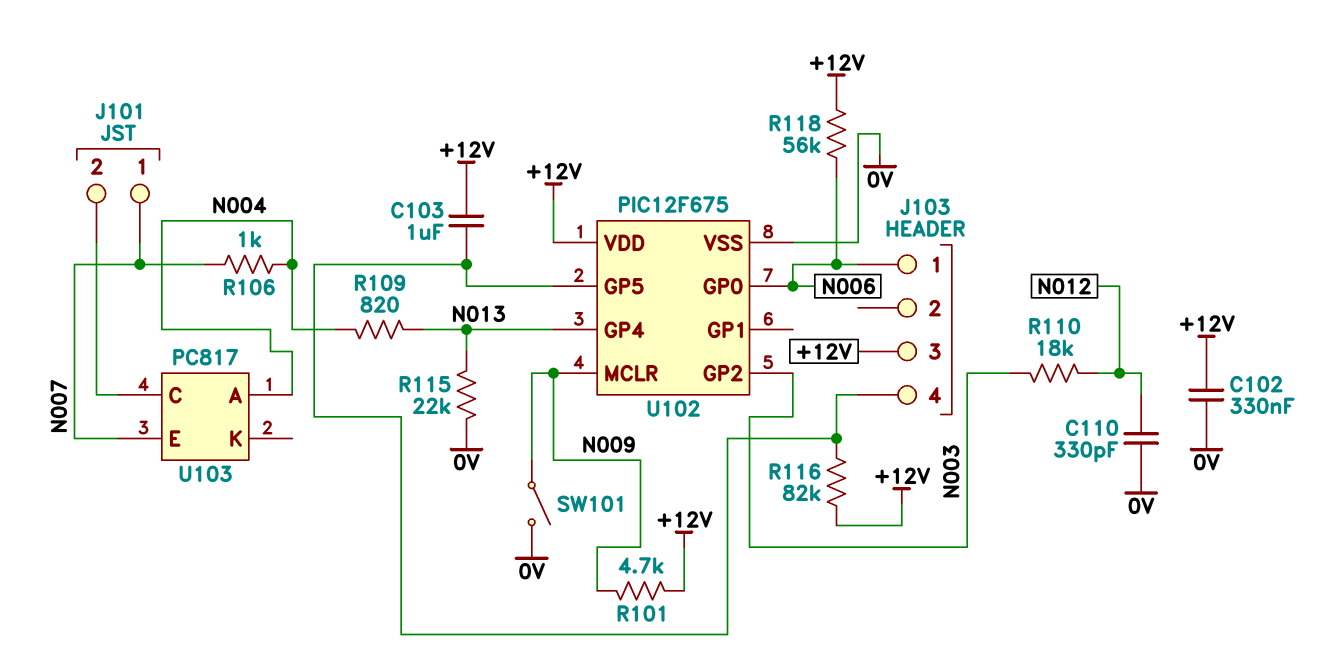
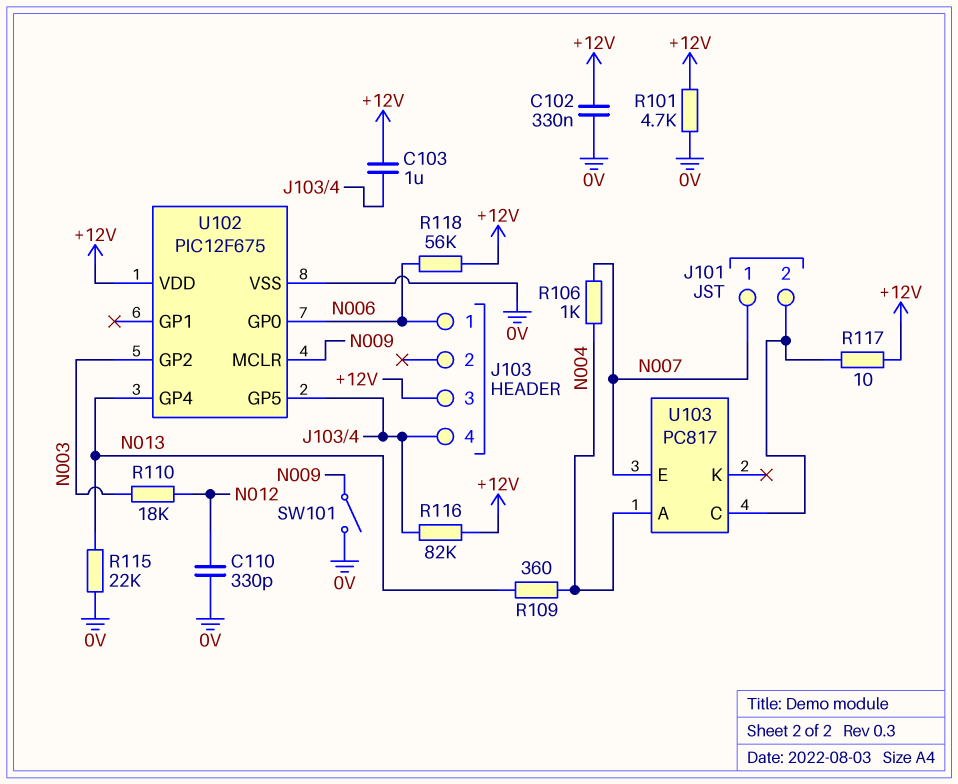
R101: 4.7k (+12V, N009) -> 4.7k (+12V, 0V)
R109: 820 (N004, N013) -> 360 (N004, N013)
R117: none -> 10 (+12V, J101/2)

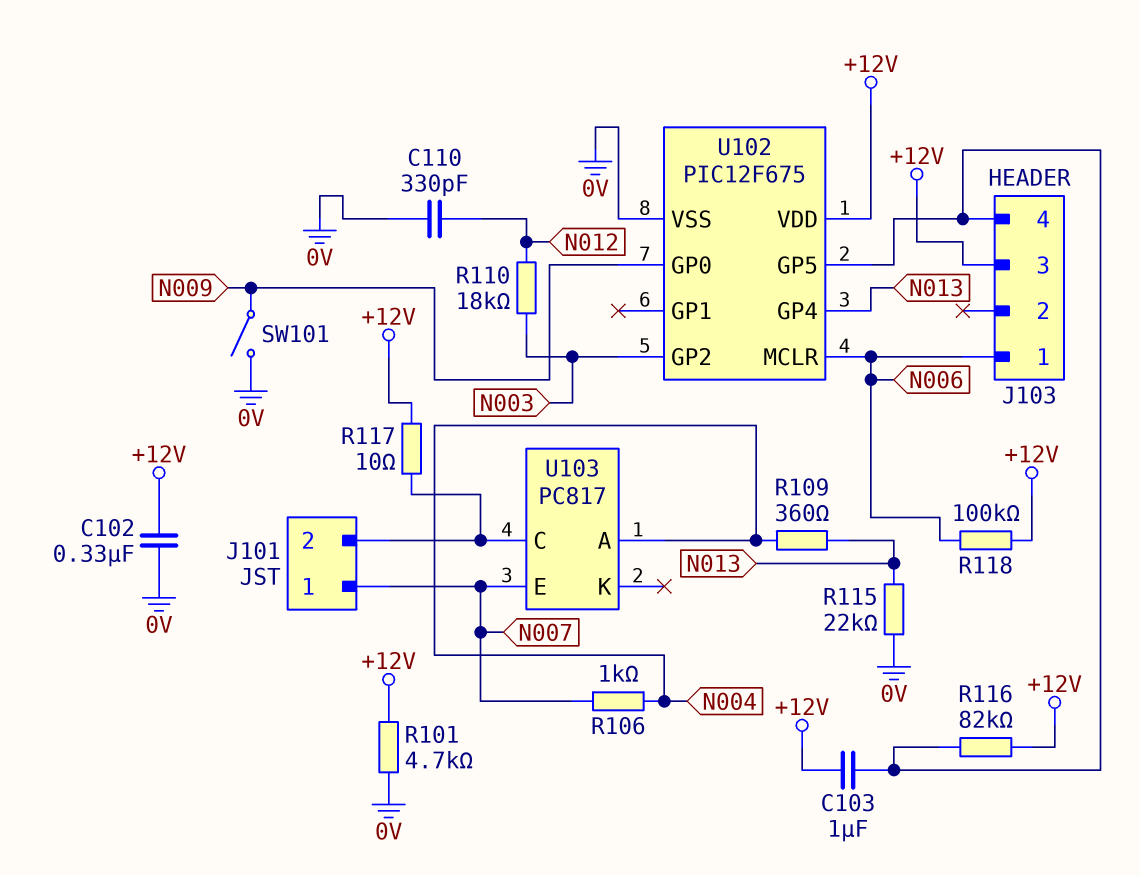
R118: 56k (+12V, N006) -> 100k (+12V, N006)
U102 pin GP0: N006 -> N009
U102 pin MCLR: N009 -> N006

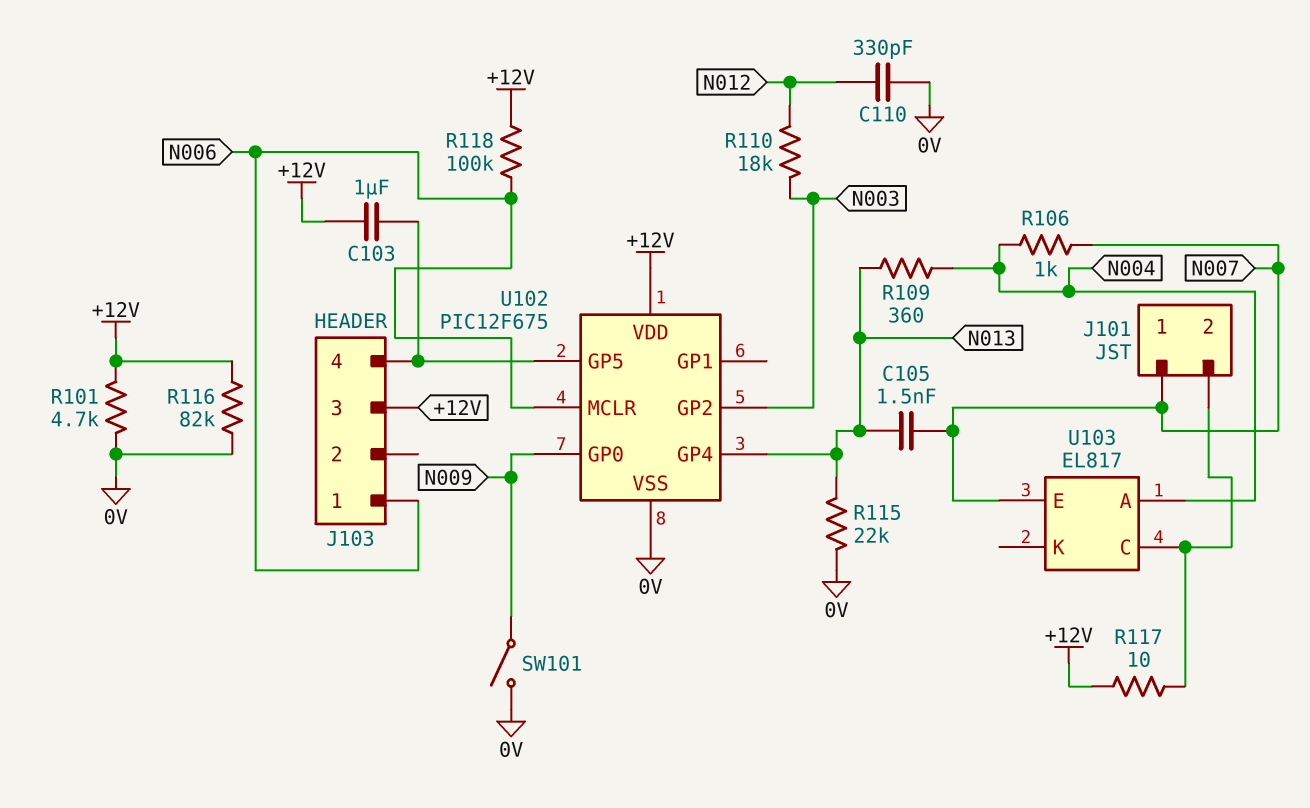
C102: 330nF (+12V, 0V) -> none
C105: none -> 1.5nF (N007, N013)
R116: 82k (+12V, J103/4) -> 82k (+12V, 0V)
U103: PC817 -> EL817

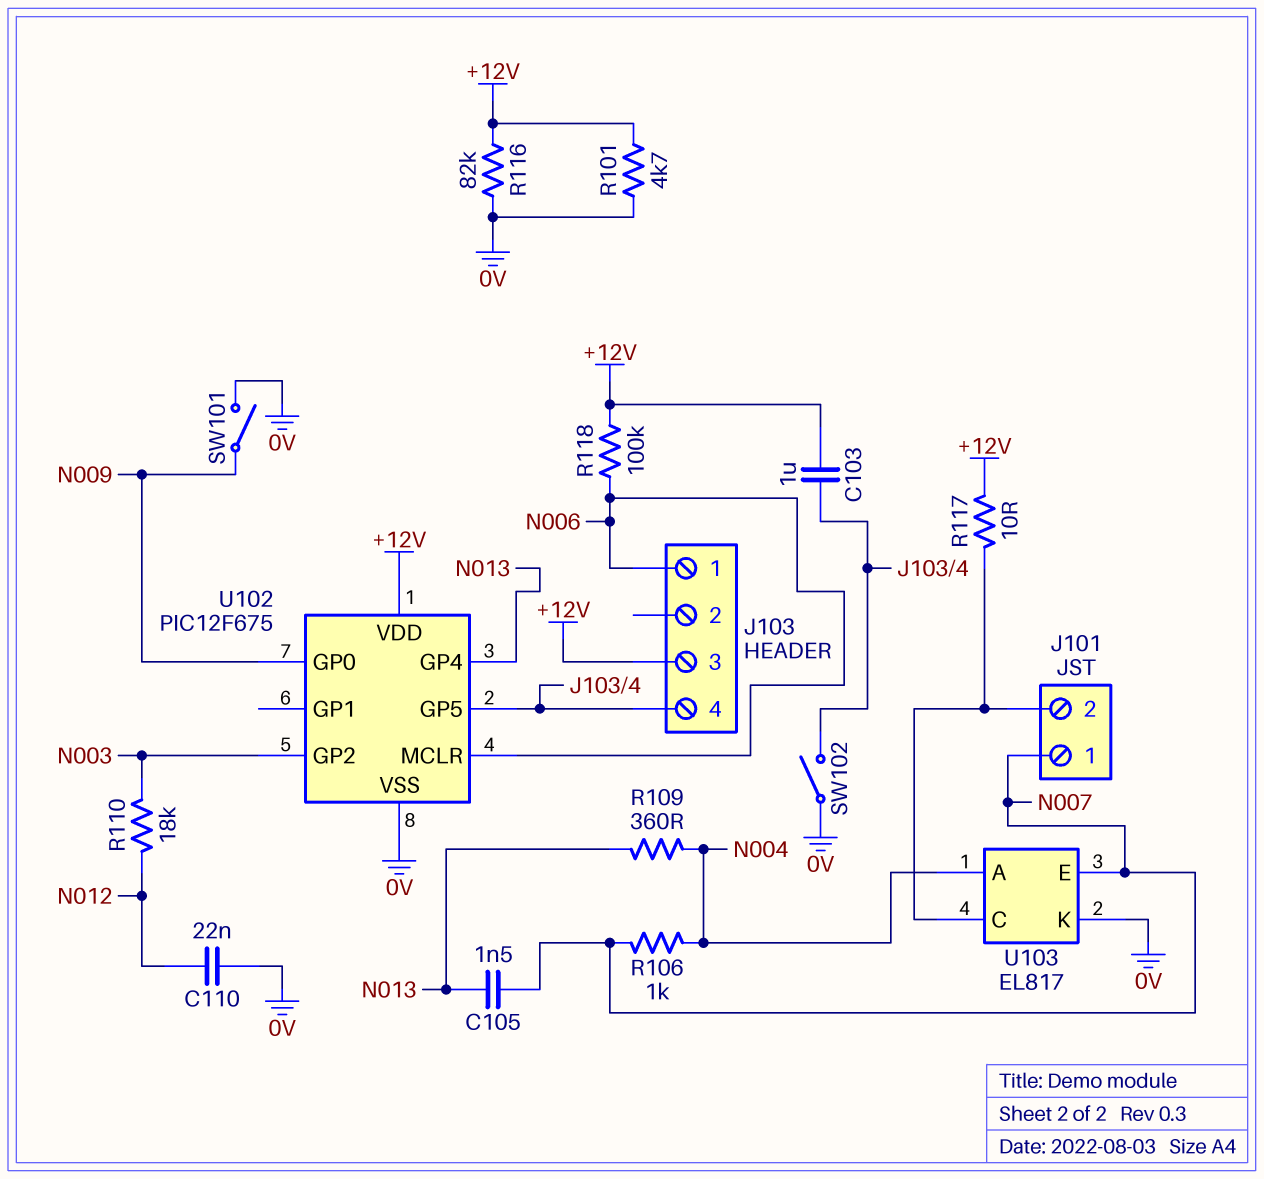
C110: 330pF (0V, N012) -> 22nF (0V, N012)
R115: 22k (0V, N013) -> none
SW102: none -> switch (0V, J103/4)
U103 pin K: none -> 0V

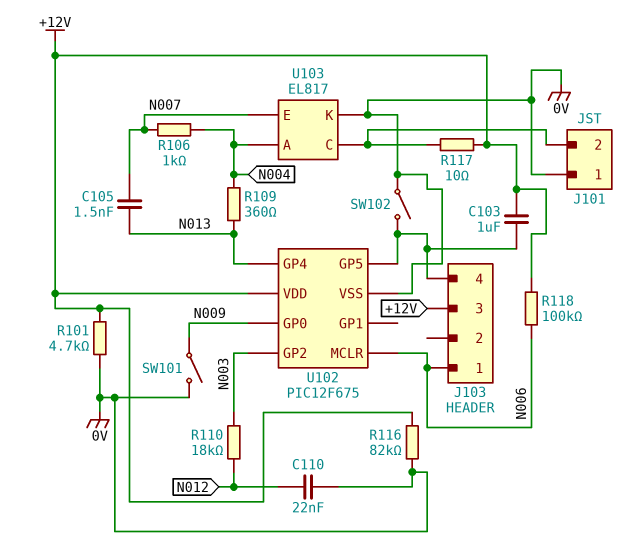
J101 pin 1: N007 -> 0V

